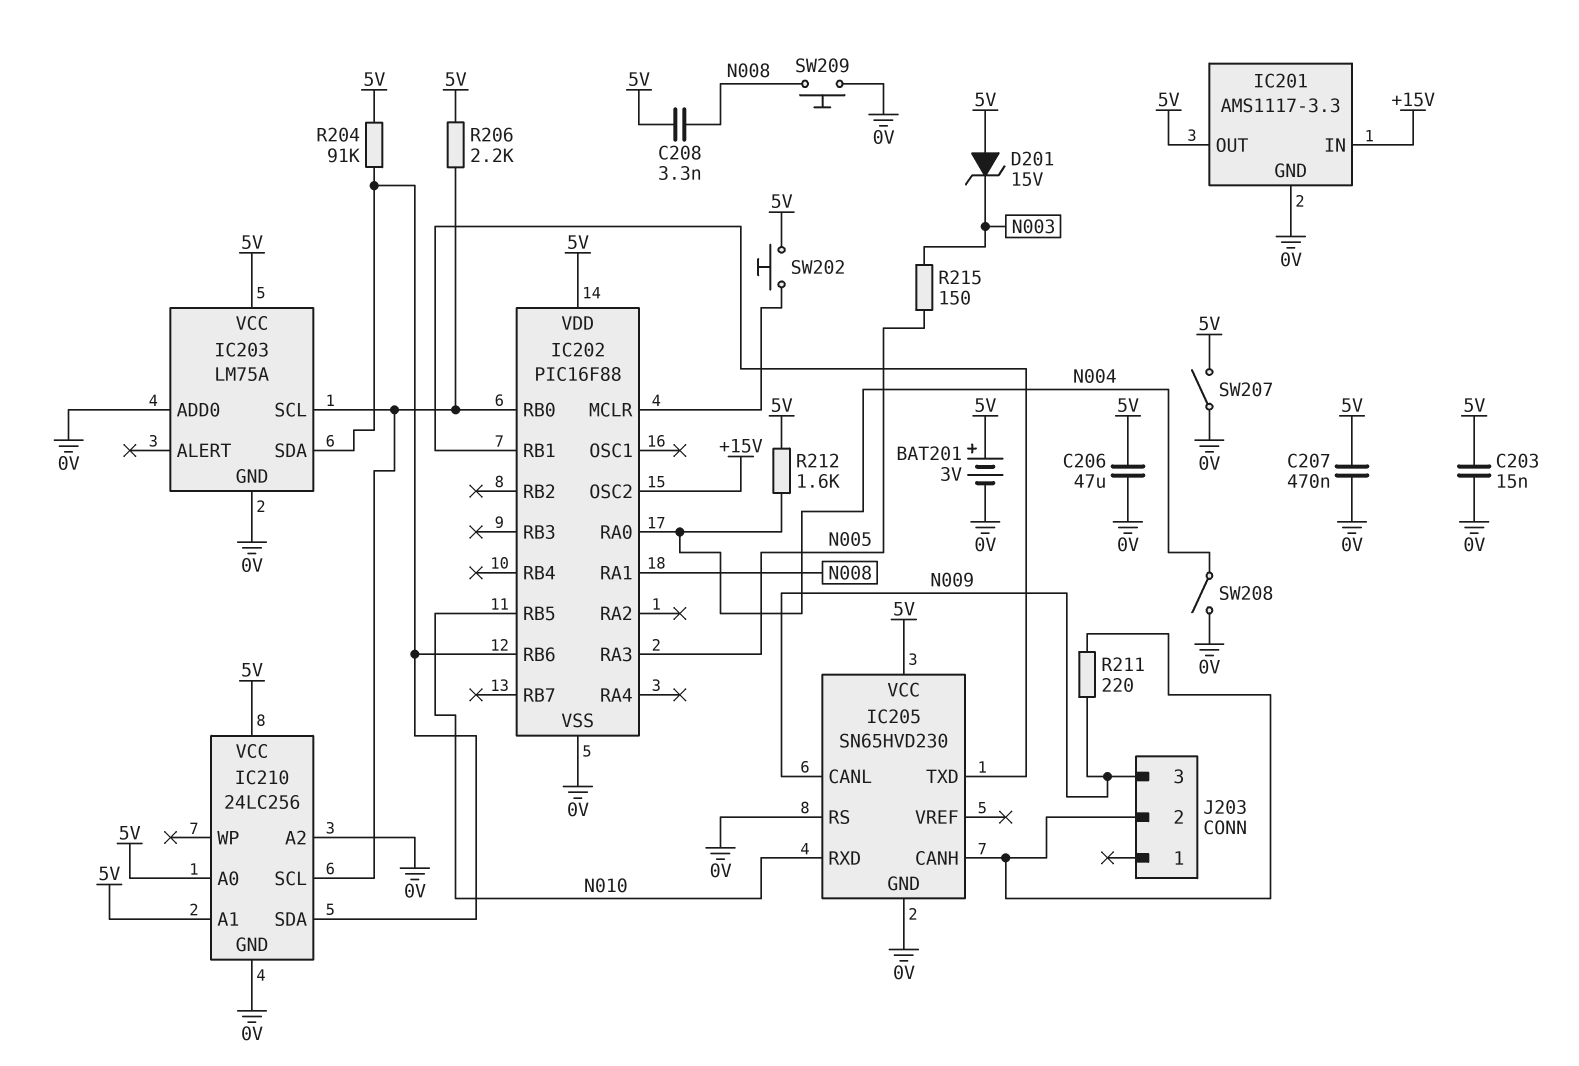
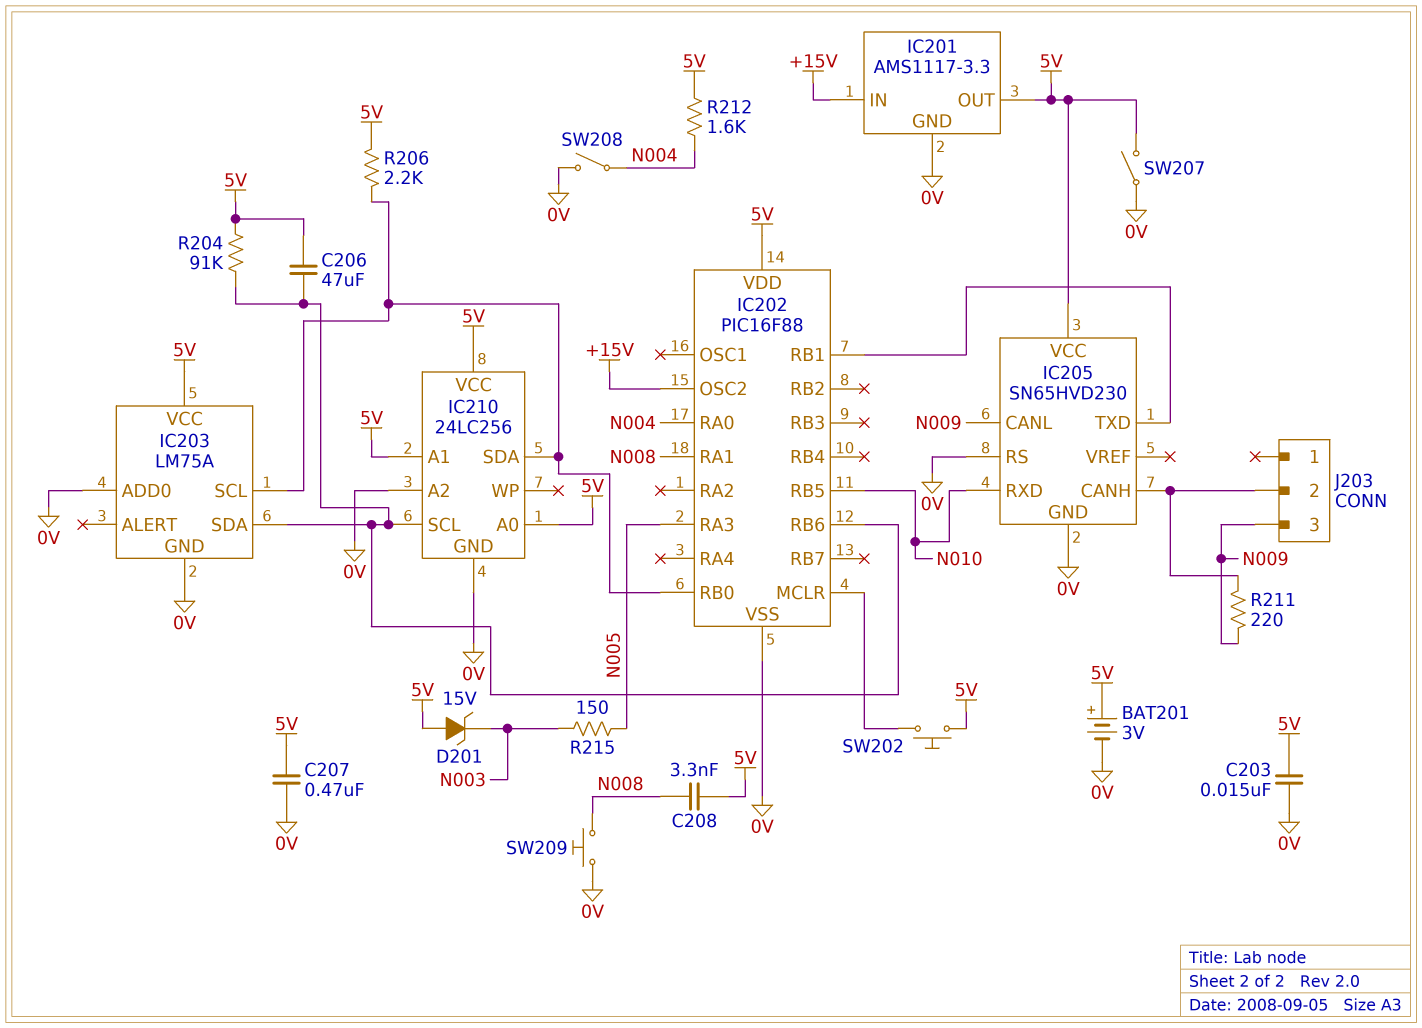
C206: 47uF (0V, 5V) -> 47uF (5V, IC202/RB6)
IC210 pin SCL: IC202/RB0 -> IC202/RB6
IC210 pin SDA: IC202/RB6 -> IC202/RB0

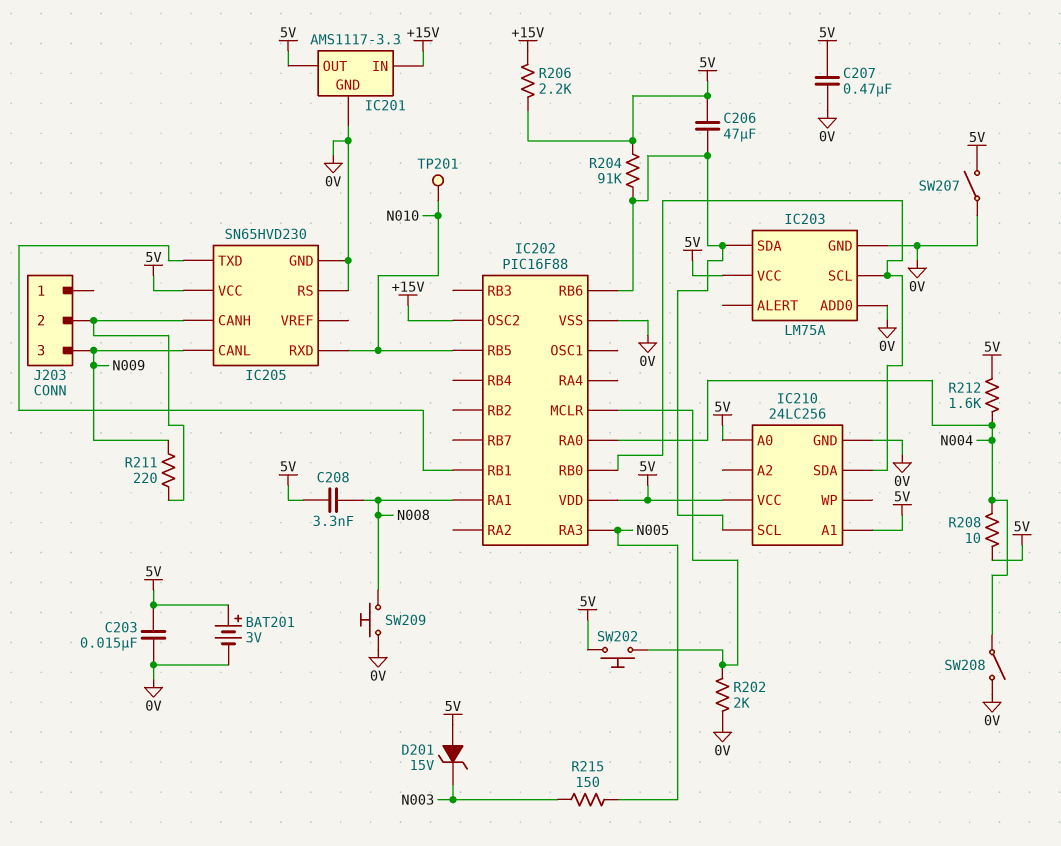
IC210 pin A2: 0V -> none
R202: none -> 2k (0V, IC202/MCLR)
R206: 2.2k (5V, IC202/RB0) -> 2.2k (+15V, 5V)
R208: none -> 10 (5V, N004)
TP201: none -> test point (N010)

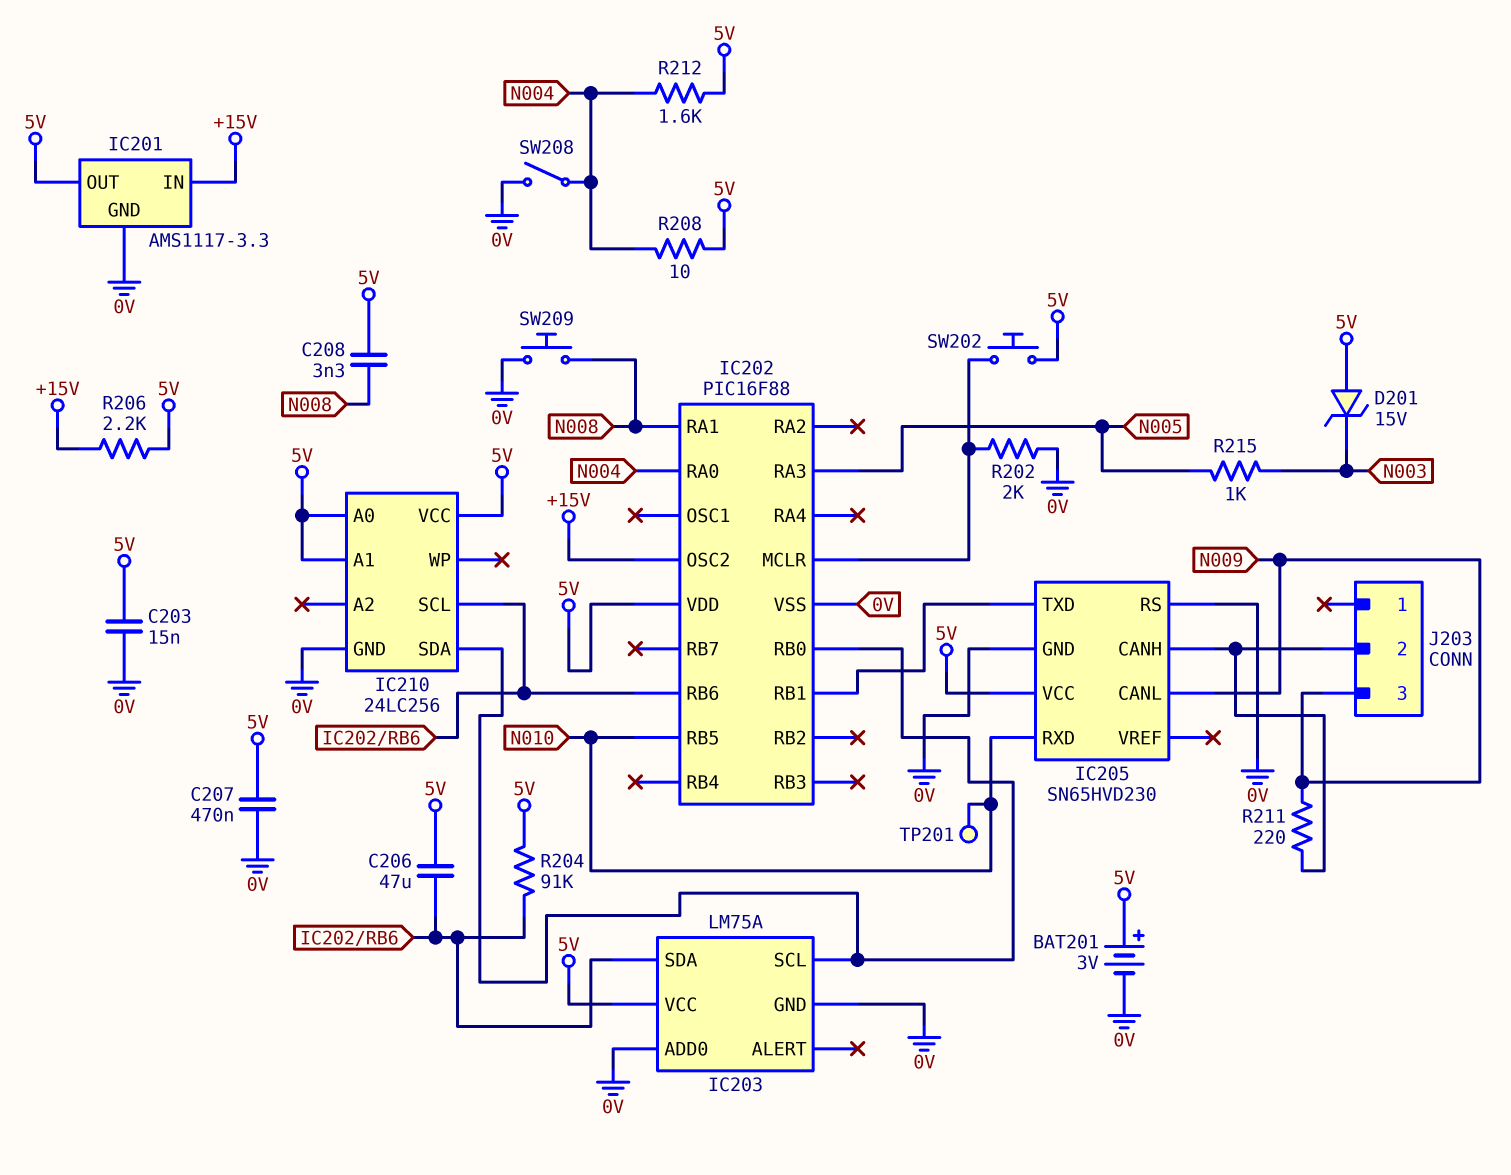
R215: 150 (N003, N005) -> 1k (N003, N005)
SW207: switch (0V, 5V) -> none

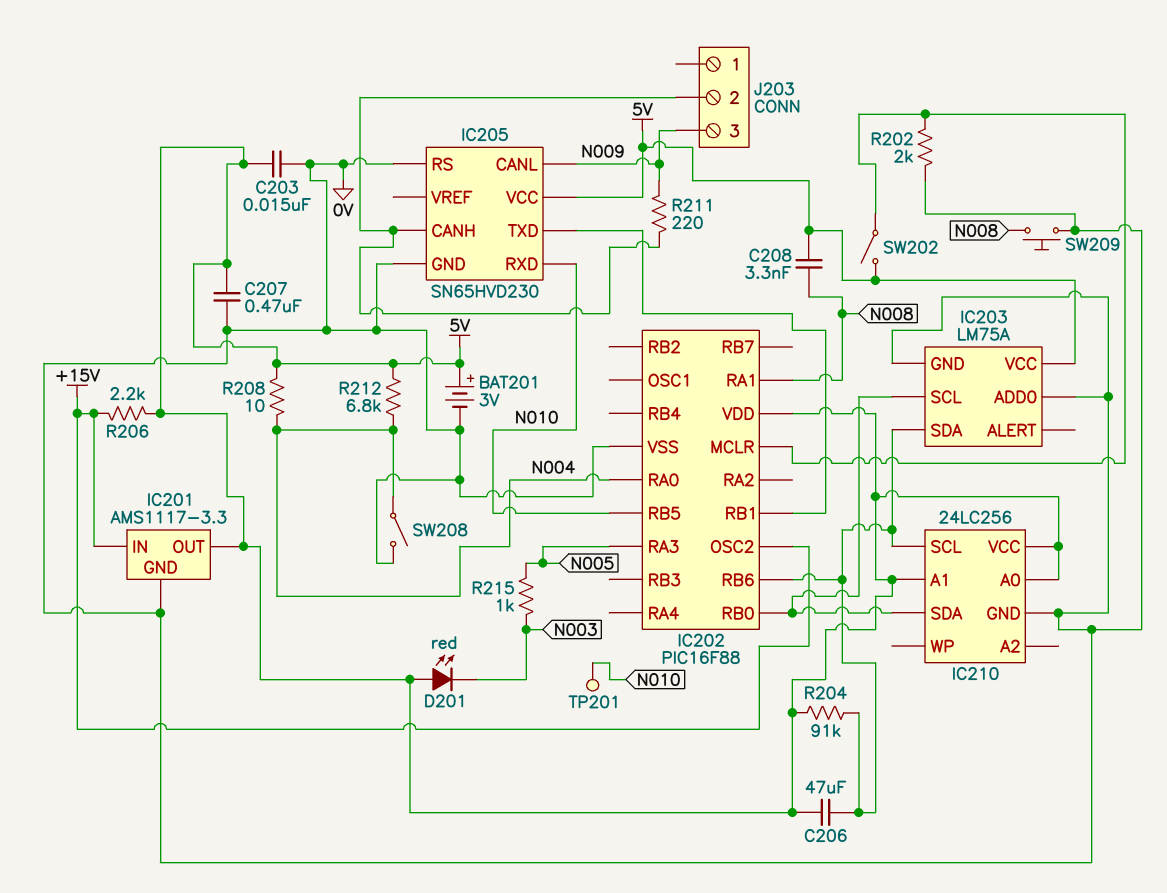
D201: zener 15V (A 5V, K N003) -> LED red (A 5V, K N003)
R212: 1.6k (5V, N004) -> 6.8k (5V, N004)
SW202: button (5V, IC202/MCLR) -> switch (5V, IC202/MCLR)

